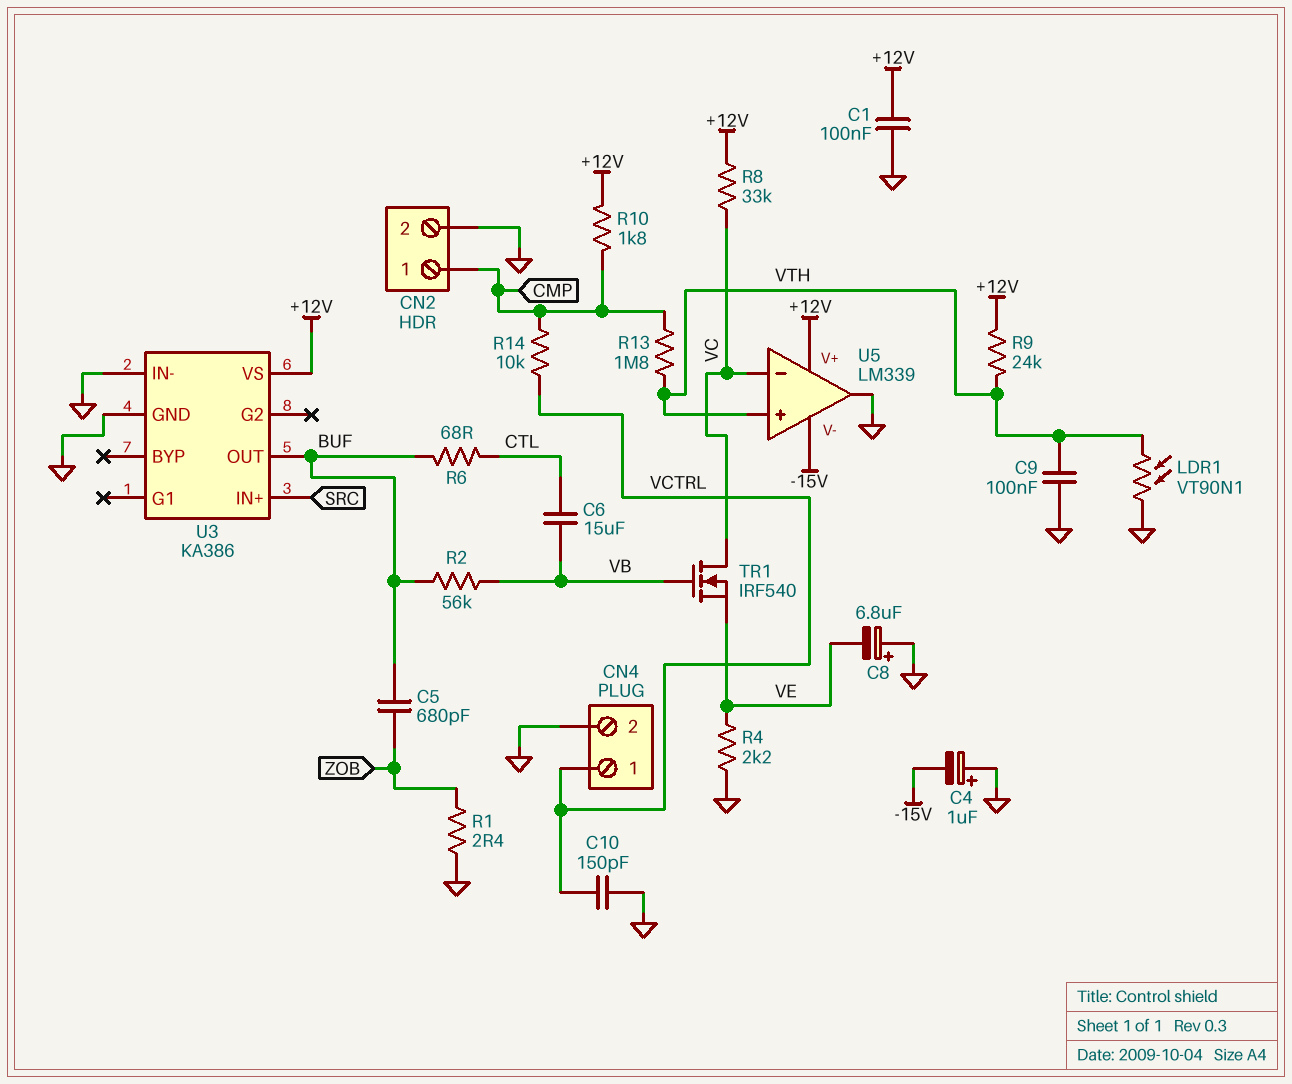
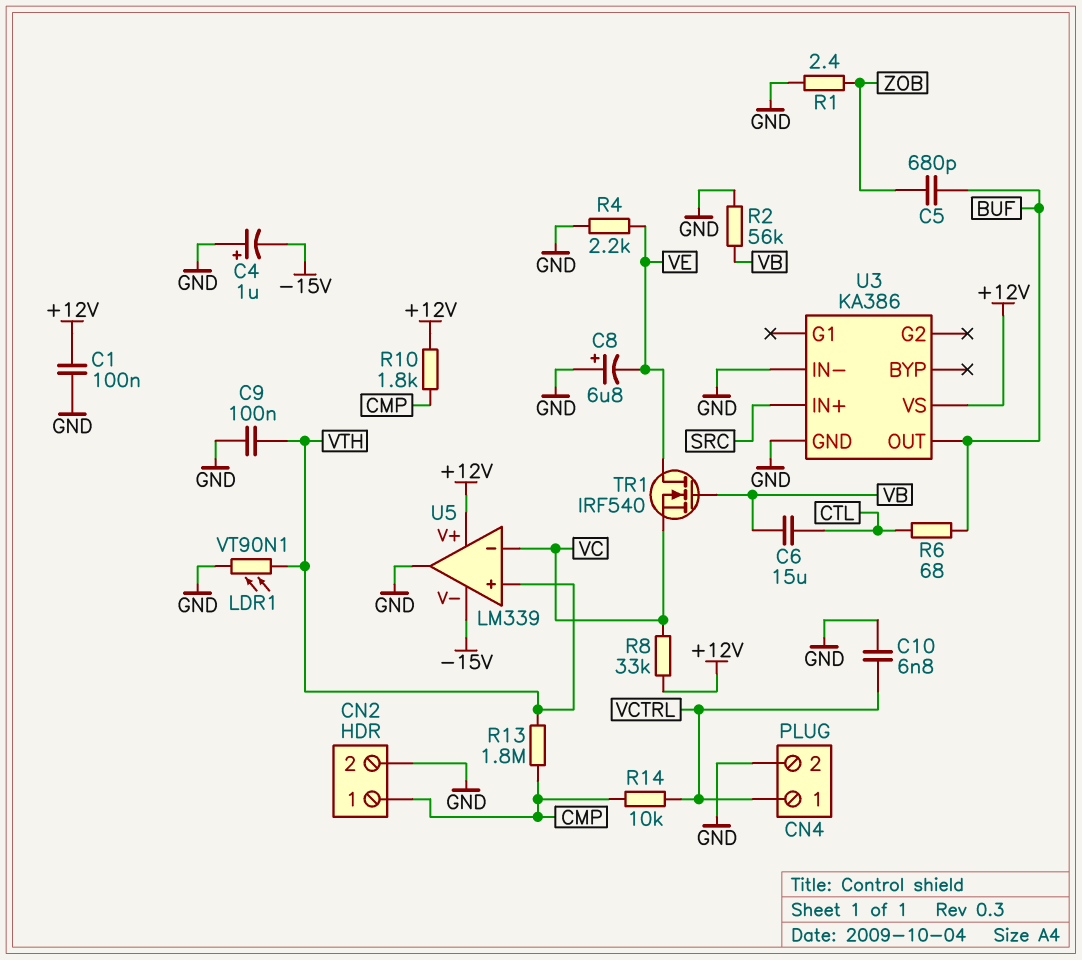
C10: 150pF (GND, VCTRL) -> 6.8nF (GND, VCTRL)
R2: 56k (BUF, VB) -> 56k (GND, VB)
R9: 24k (+12V, VTH) -> none
TR1: NMOS IRF540 (G VB, D VC, S VE) -> NMOS IRF540 (G VB, D VE, S VC)

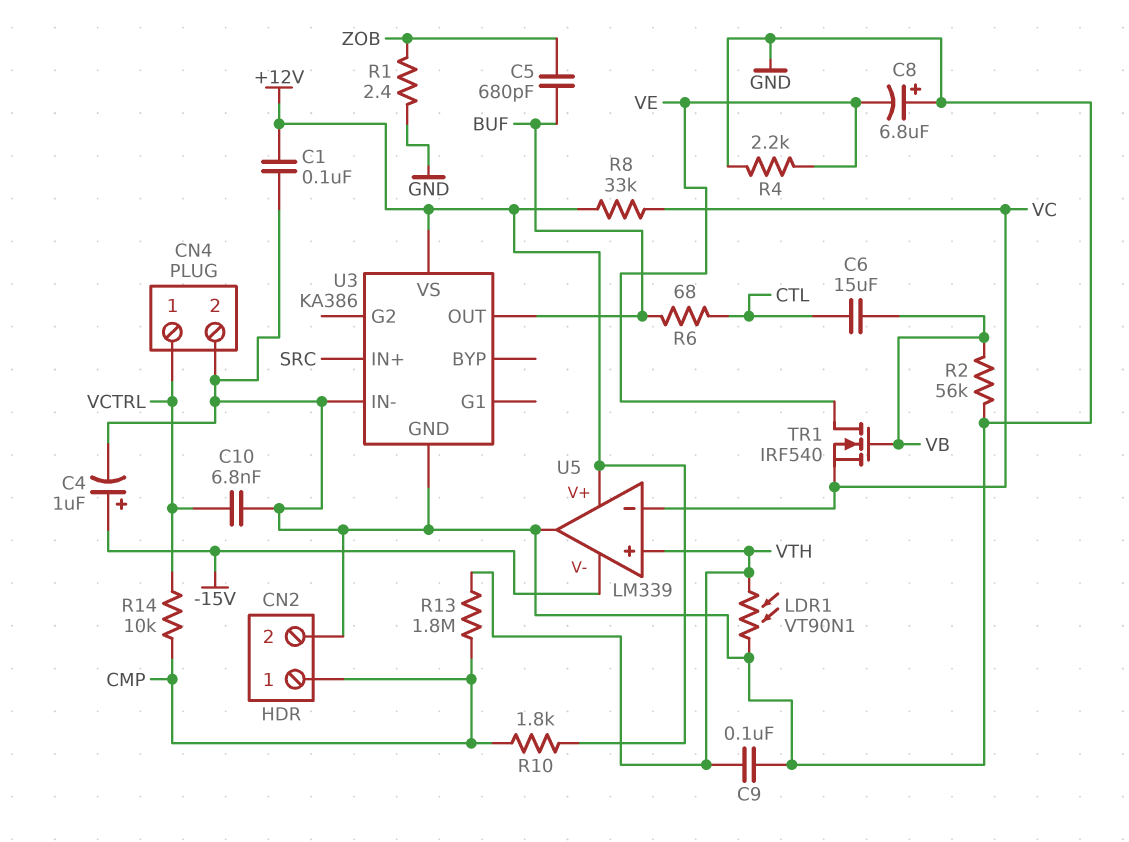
C4: 1uF (plus GND, minus -15V) -> 1uF (plus -15V, minus GND)

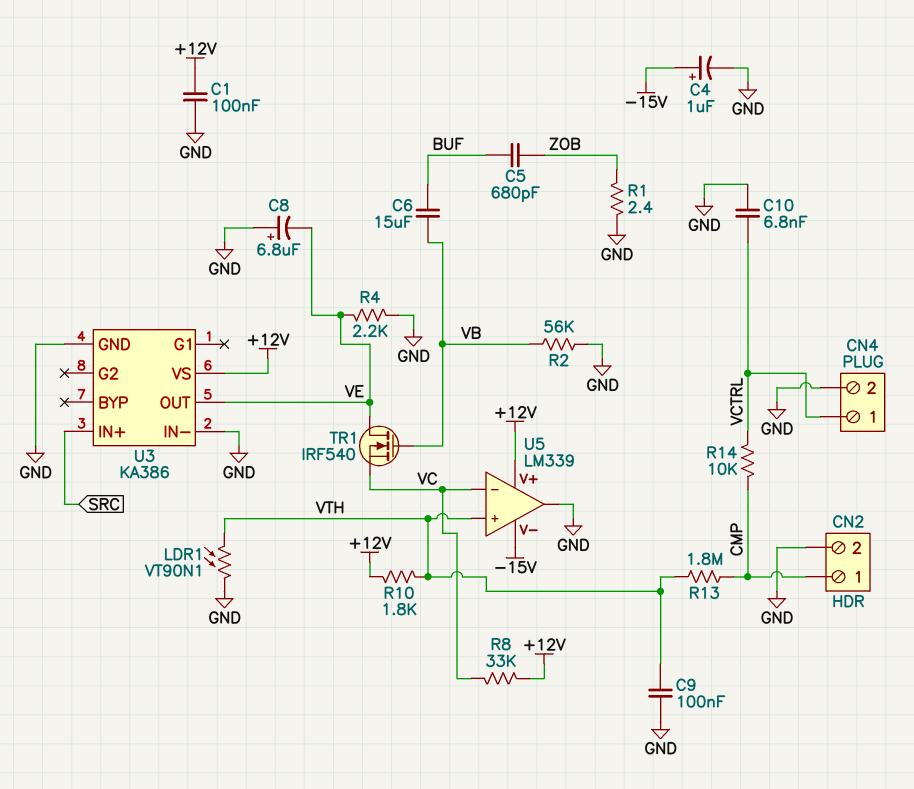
C6: 15uF (CTL, VB) -> 15uF (BUF, VB)
R6: 68 (BUF, CTL) -> none
R10: 1.8k (+12V, CMP) -> 1.8k (+12V, VTH)
U3 pin OUT: BUF -> VE

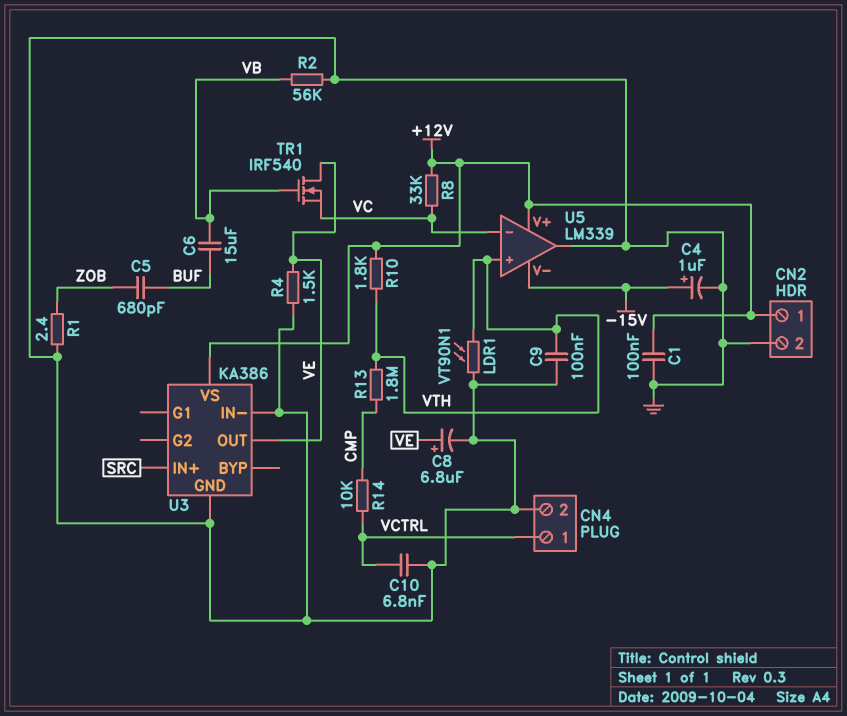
C8: 6.8uF (plus GND, minus VE) -> 6.8uF (plus VE, minus GND)
CN2 pin 1: CMP -> +12V
R4: 2.2k (GND, VE) -> 1.5k (GND, VE)

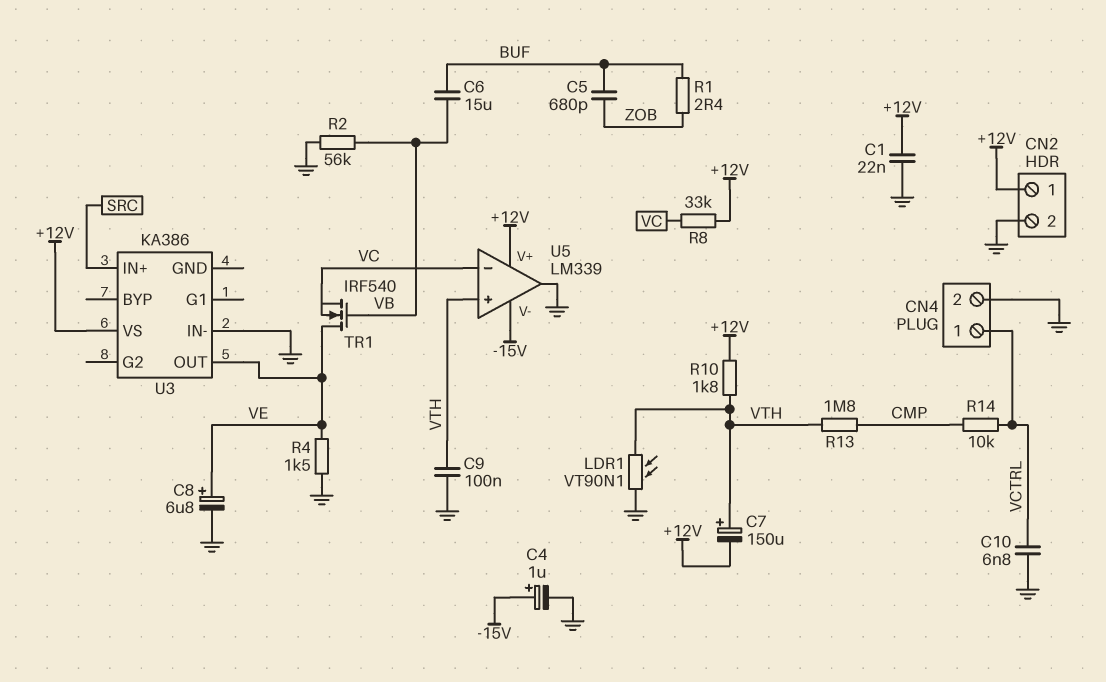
C1: 100nF (+12V, GND) -> 22nF (+12V, GND)
C7: none -> 150uF (plus VTH, minus +12V)
R1: 2.4 (GND, ZOB) -> 2.4 (BUF, ZOB)
U3 pin GND: GND -> none

